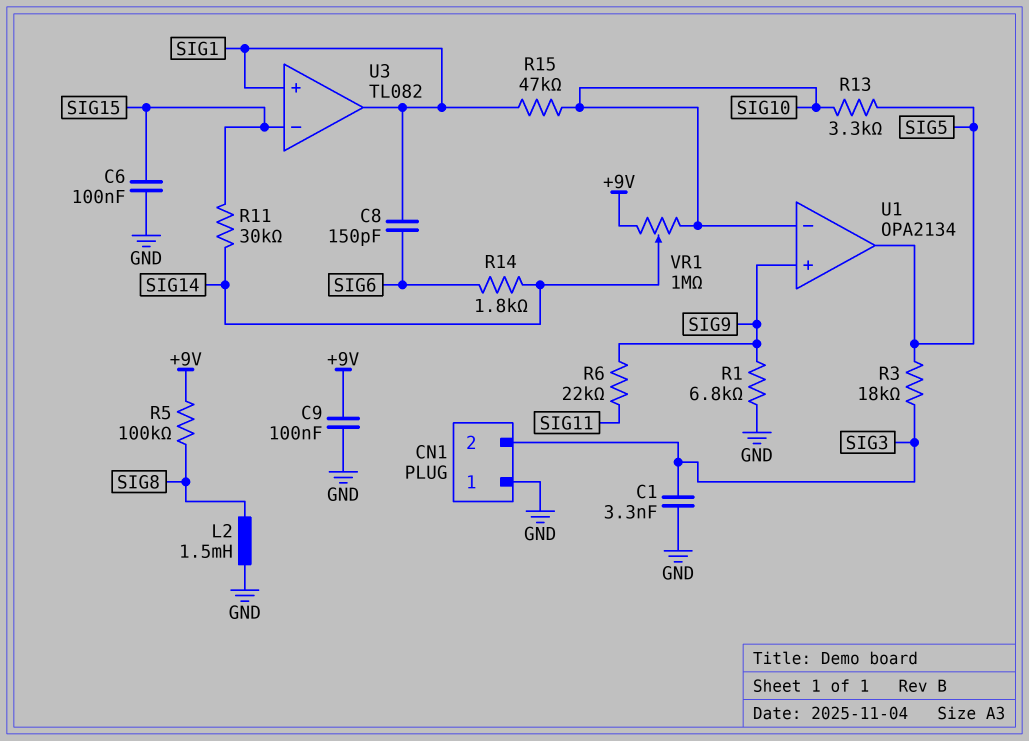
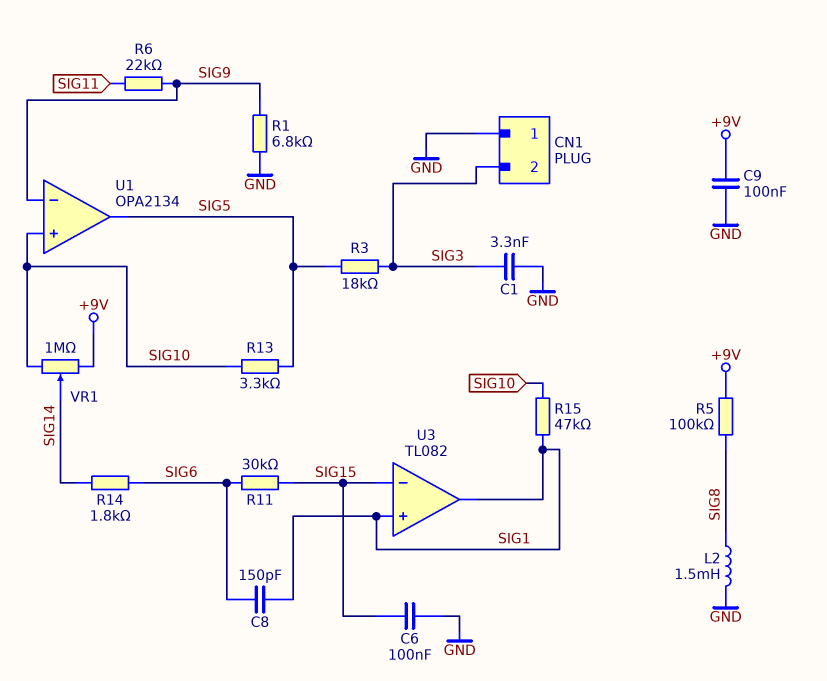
R11: 30k (SIG14, SIG15) -> 30k (SIG6, SIG15)
U1 pin in+: SIG9 -> SIG10
U1 pin in-: SIG10 -> SIG9

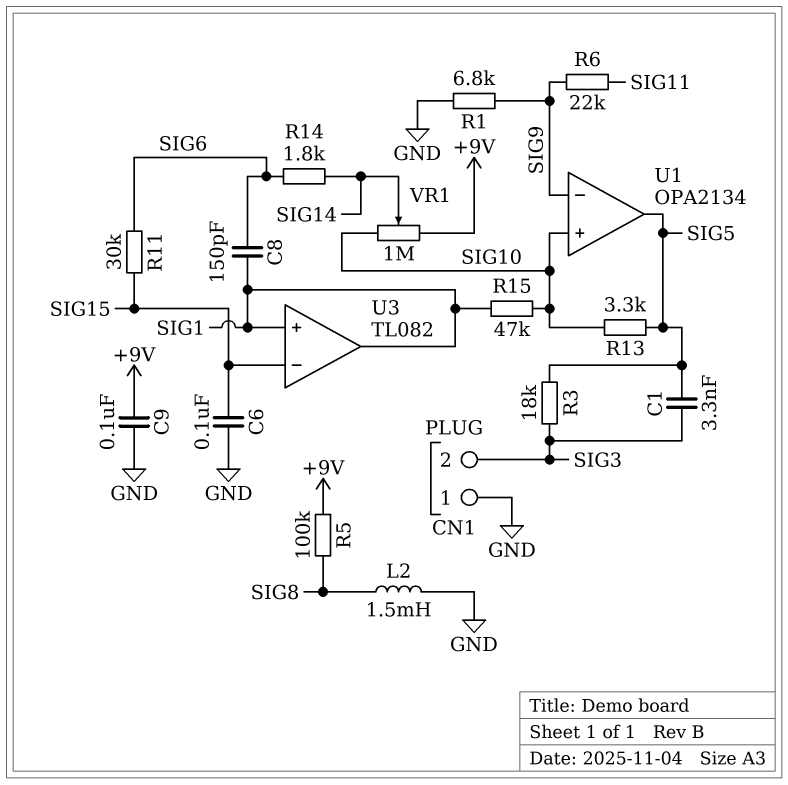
C1: 3.3nF (GND, SIG3) -> 3.3nF (SIG3, SIG5)

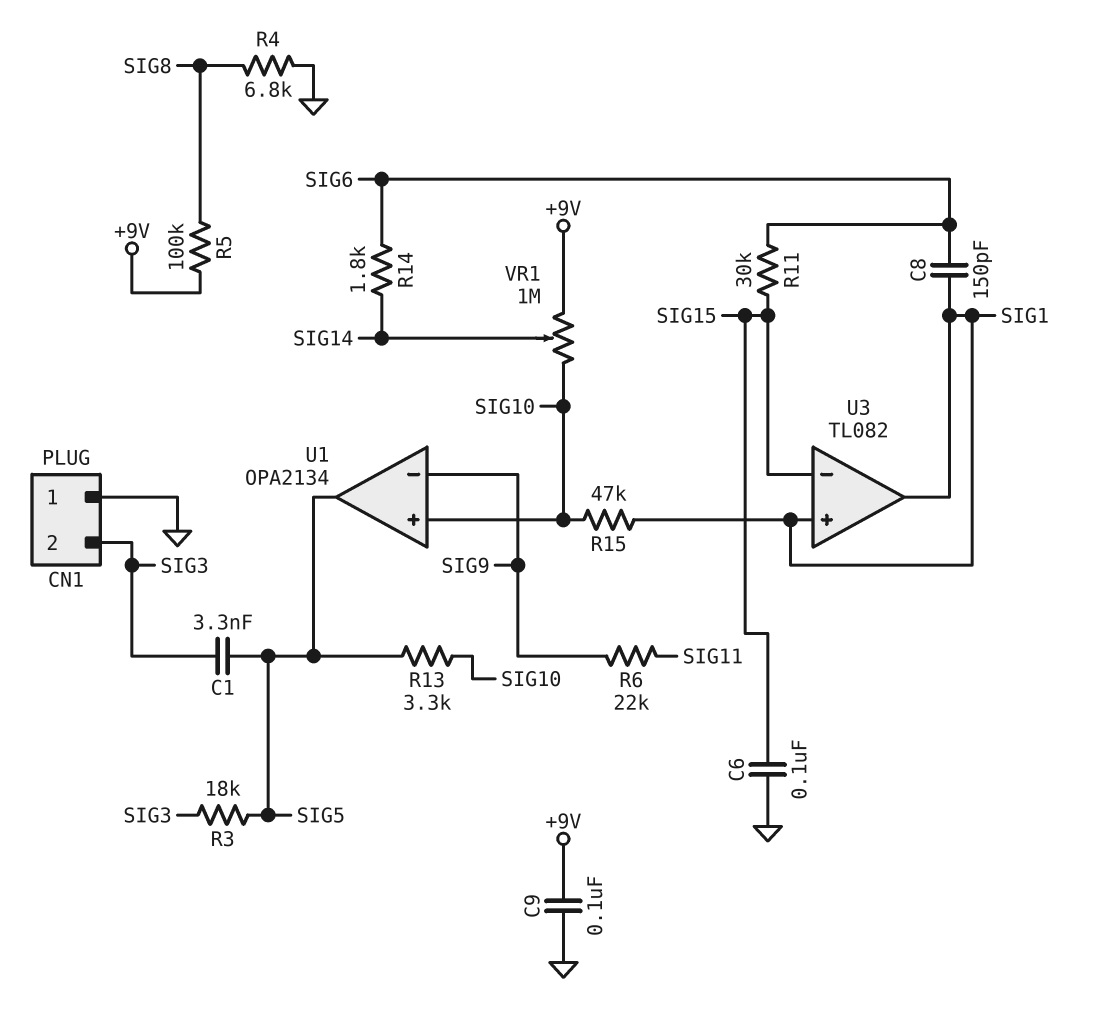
L2: 1.5mH (GND, SIG8) -> none
R1: 6.8k (GND, SIG9) -> none
R4: none -> 6.8k (GND, SIG8)

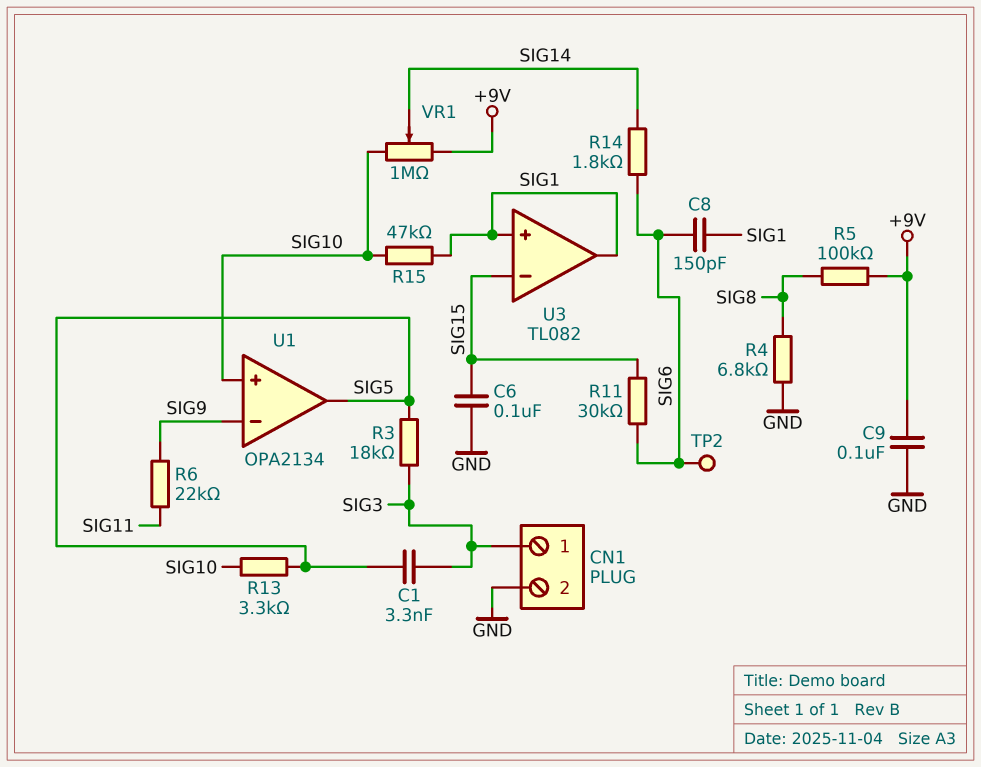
CN1 pin 1: GND -> SIG3
CN1 pin 2: SIG3 -> GND
TP2: none -> test point (SIG6)

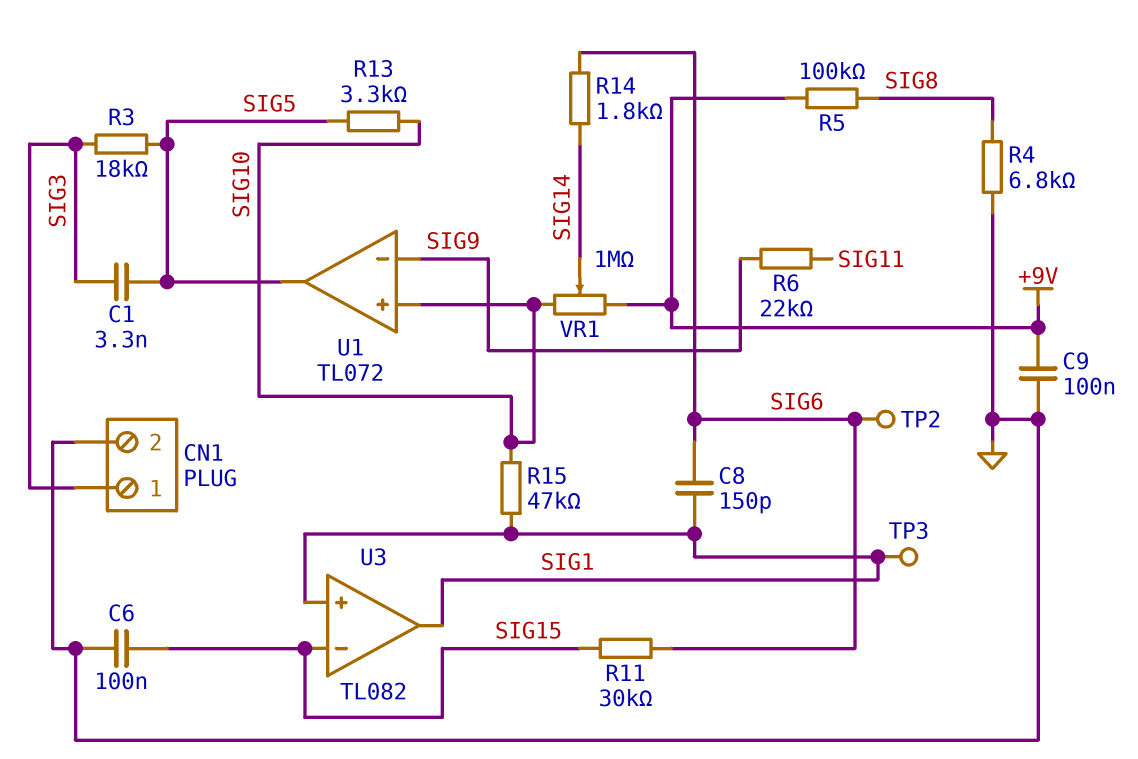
TP3: none -> test point (SIG1)
U1: OPA2134 -> TL072

